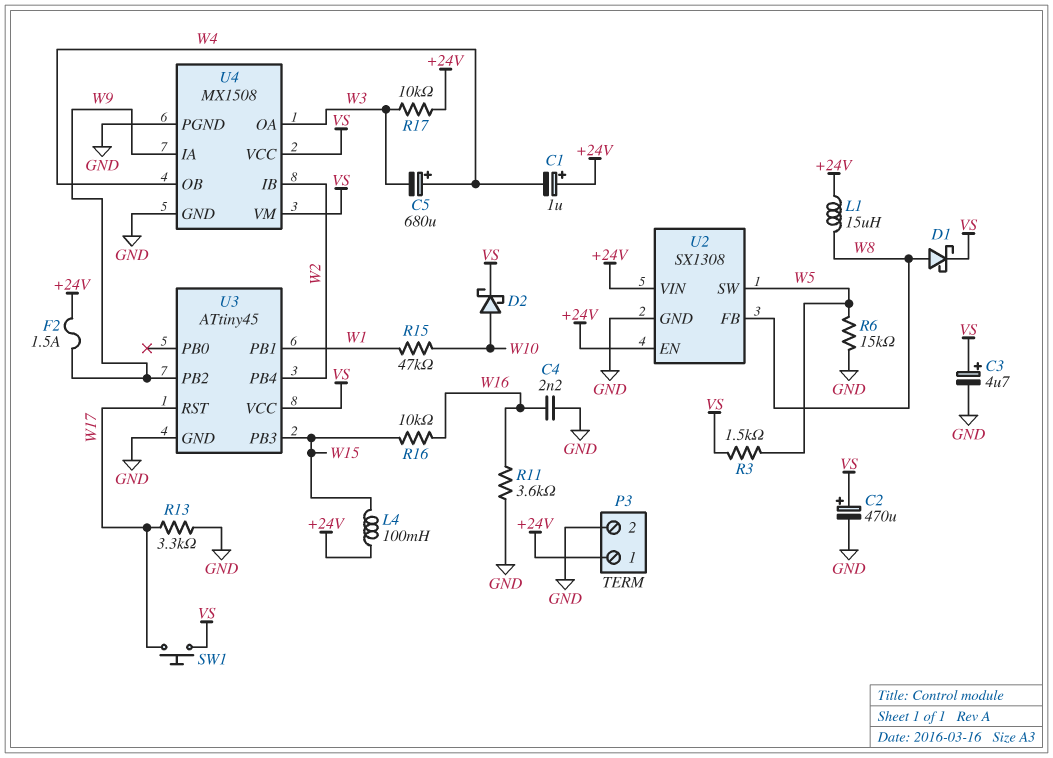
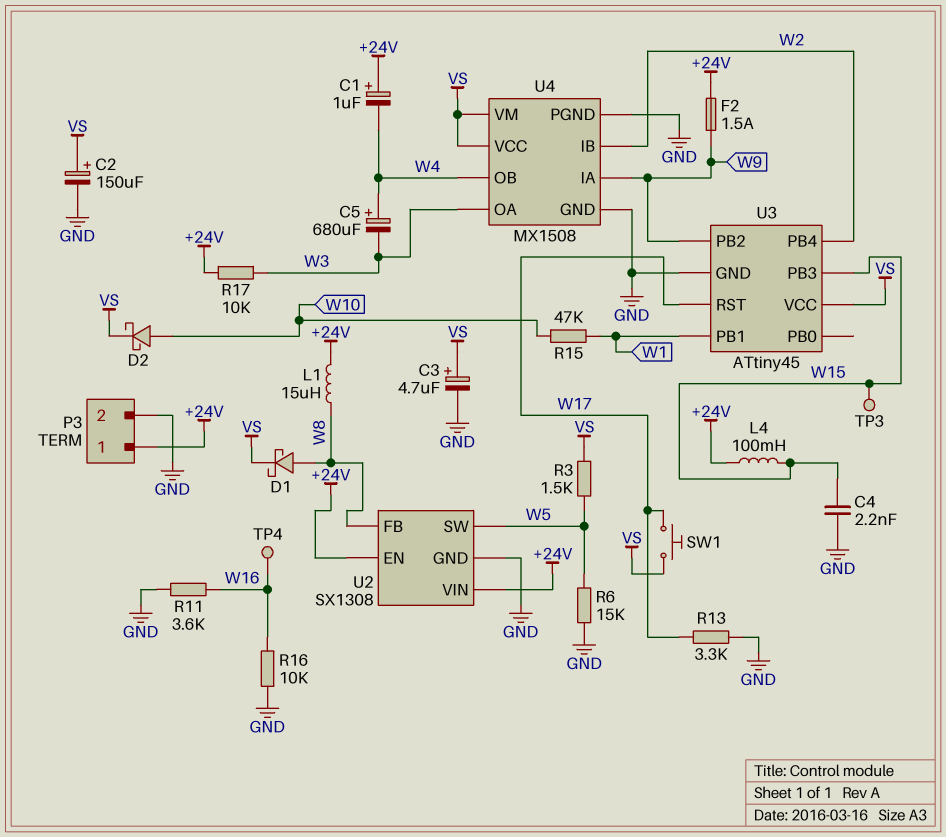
C2: 470uF (plus VS, minus GND) -> 150uF (plus VS, minus GND)
C4: 2.2nF (GND, W16) -> 2.2nF (GND, W15)
R16: 10k (W15, W16) -> 10k (GND, W16)
TP3: none -> test point (W15)
TP4: none -> test point (W16)

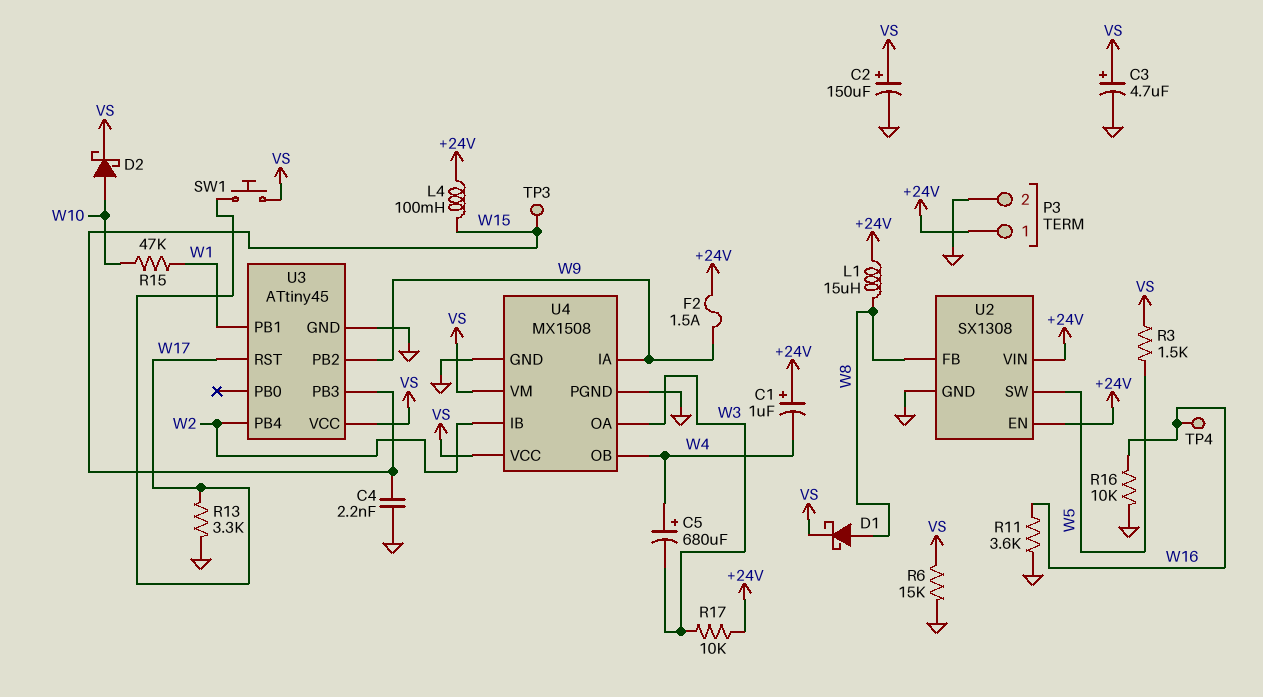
R6: 15k (GND, W5) -> 15k (GND, VS)

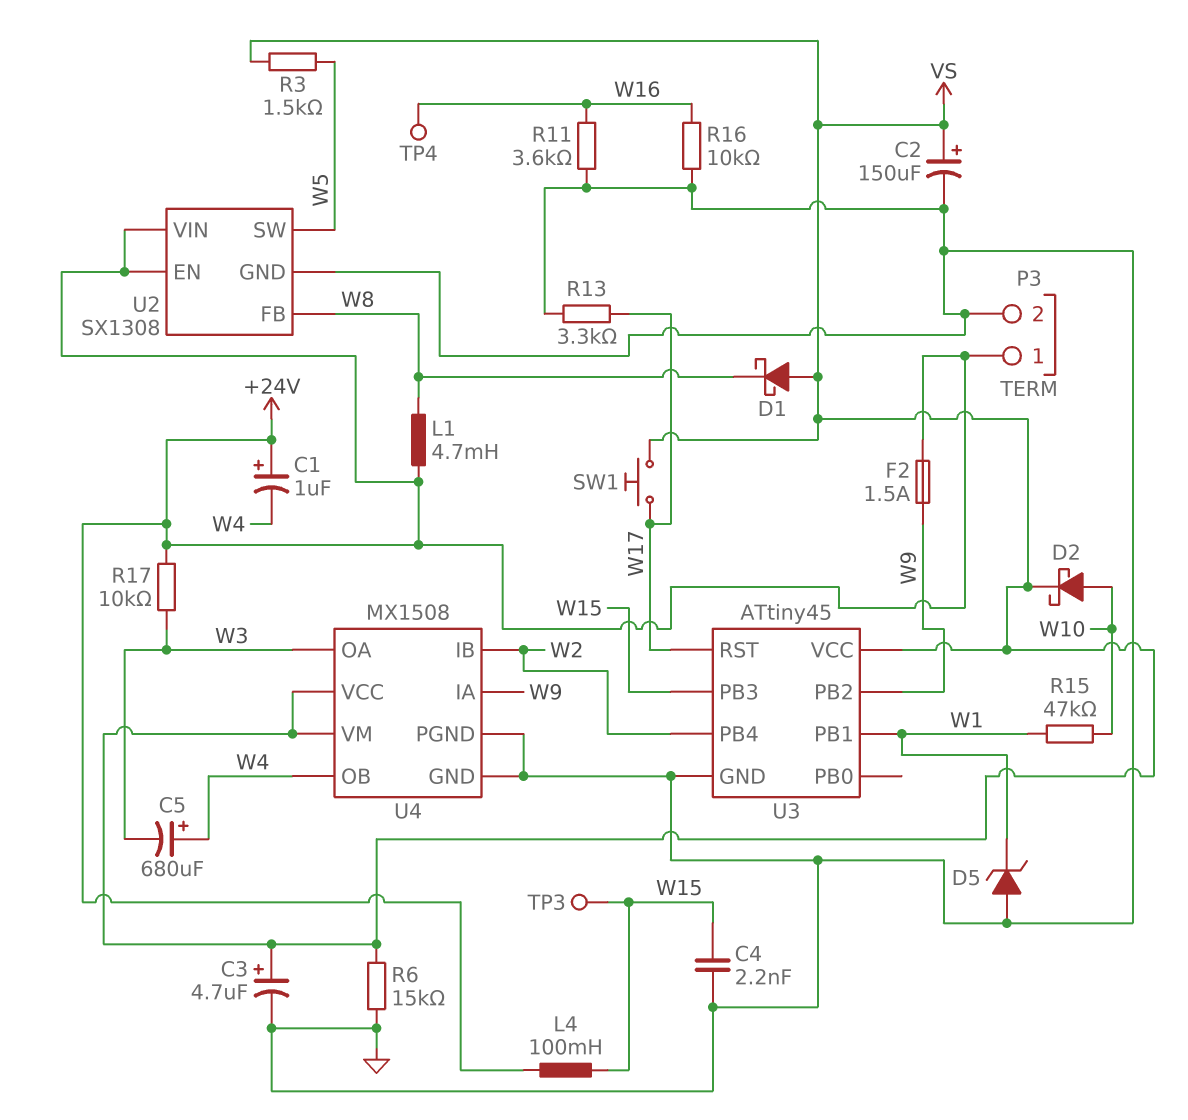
D1: schottky (A W8, K VS) -> schottky (A VS, K W8)
D5: none -> zener (A GND, K W1)
L1: 15uH (+24V, W8) -> 4.7mH (+24V, W8)

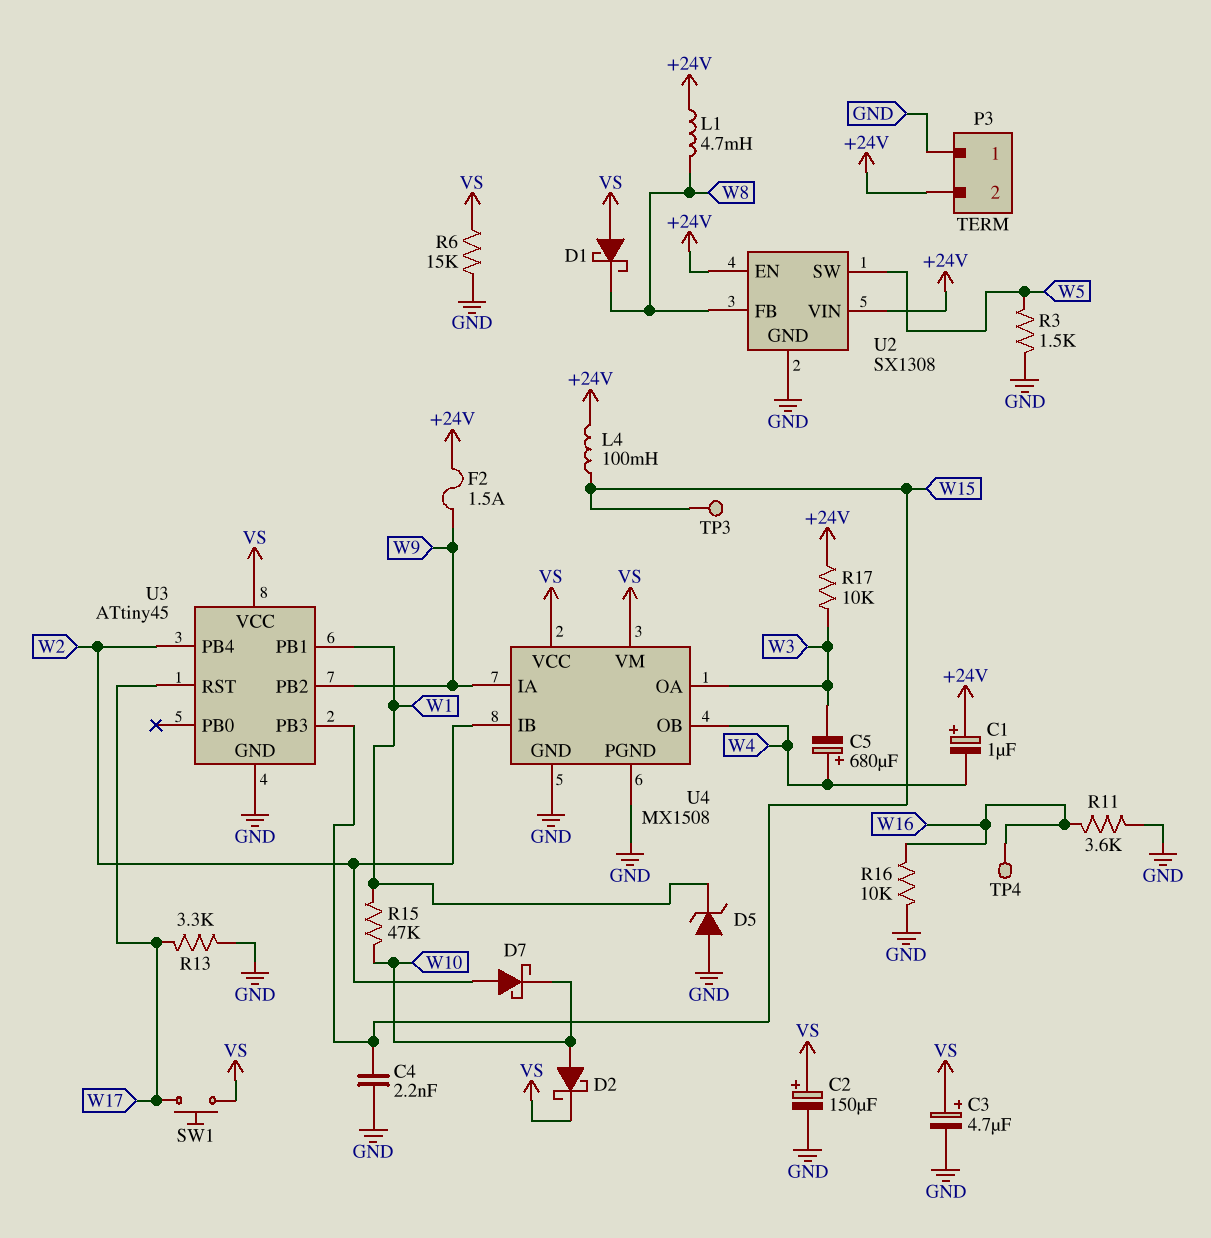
D7: none -> schottky (A W2, K W10)
P3 pin 1: +24V -> GND
P3 pin 2: GND -> +24V
R3: 1.5k (VS, W5) -> 1.5k (GND, W5)

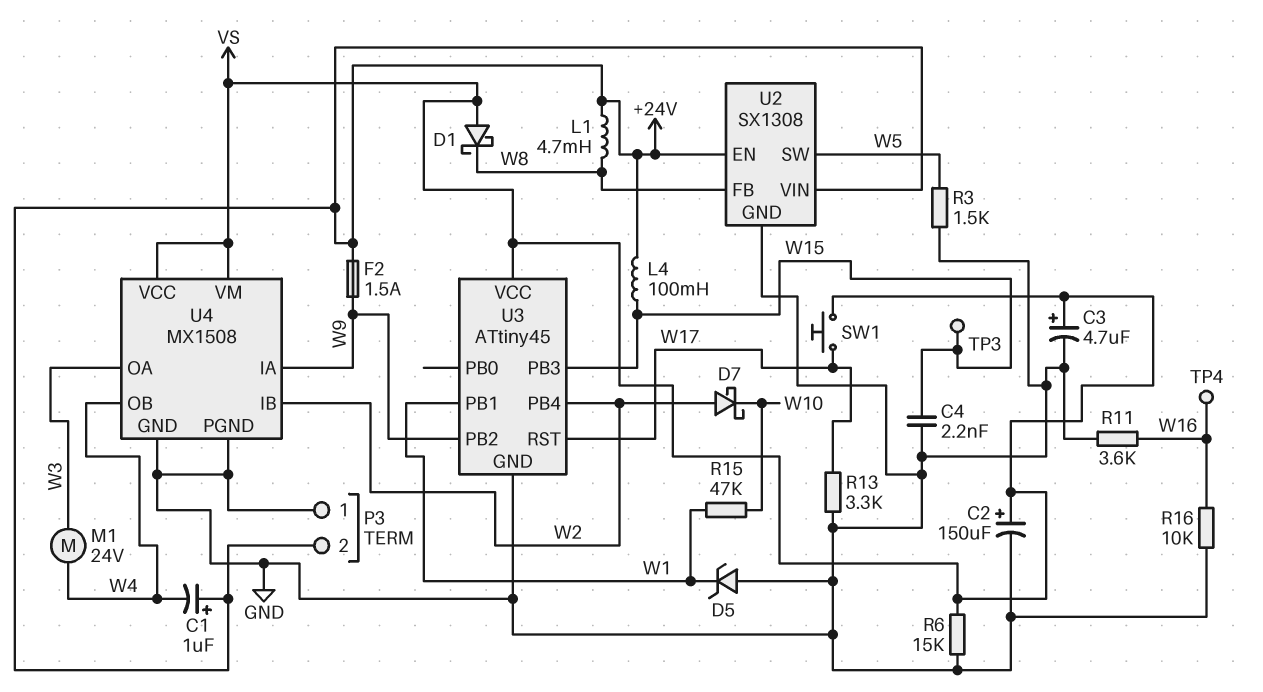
C5: 680uF (plus W4, minus W3) -> none
D2: schottky (A W10, K VS) -> none
M1: none -> motor 24V (W3, W4)
R17: 10k (+24V, W3) -> none

